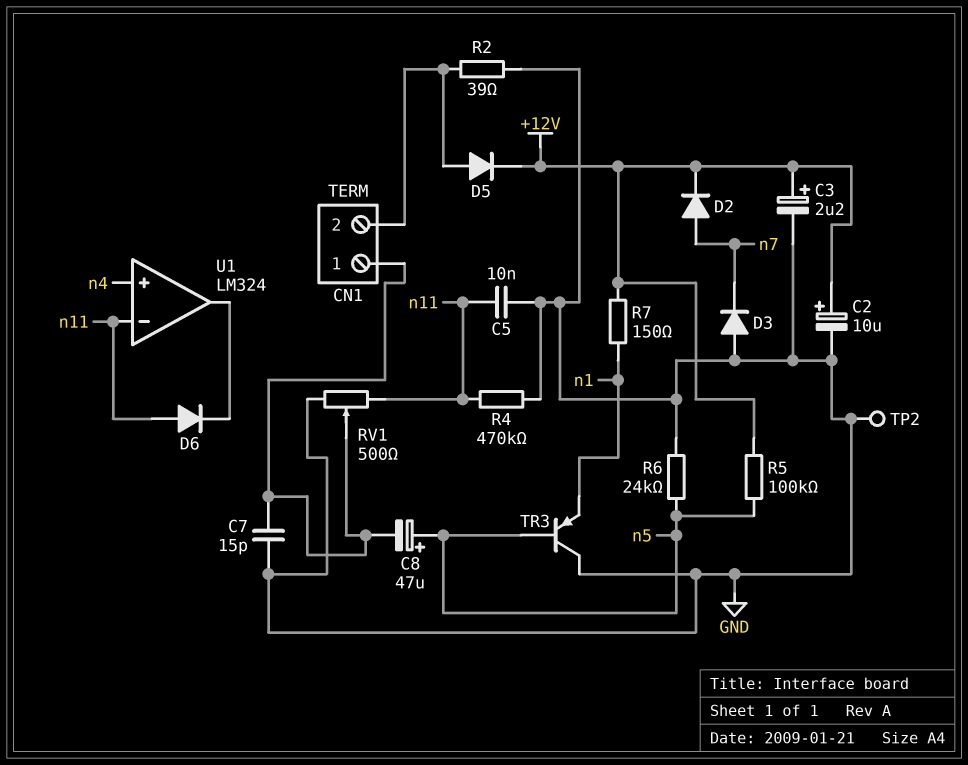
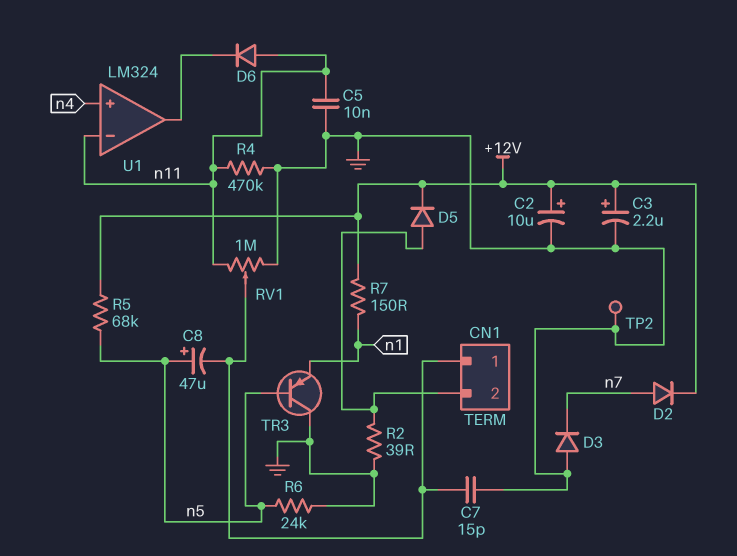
R5: 100k (+12V, n5) -> 68k (+12V, n5)
RV1: 500 (GND, n11, wiper CN1/1) -> 1M (GND, n11, wiper CN1/1)

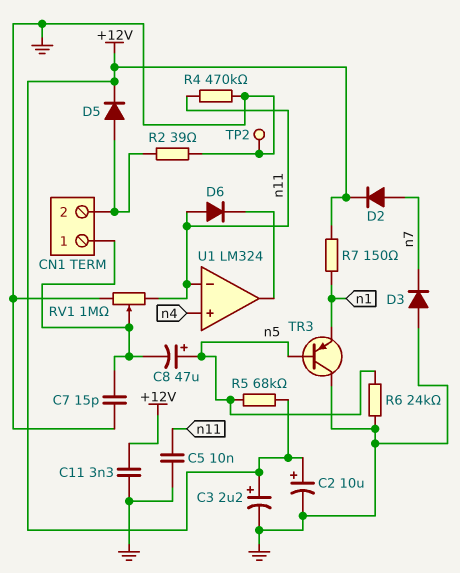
C11: none -> 3.3nF (+12V, GND)

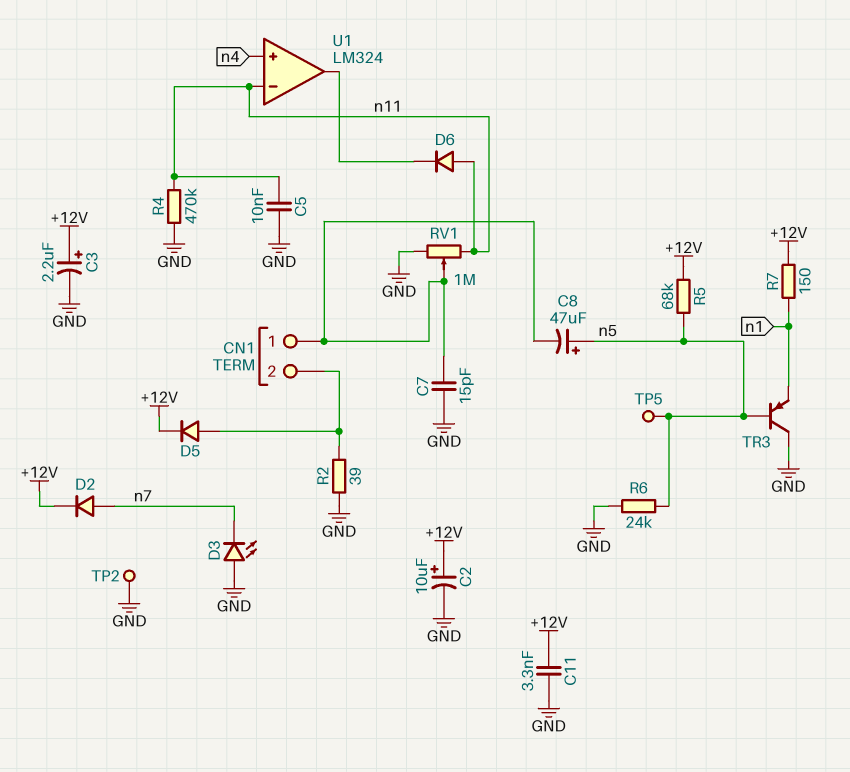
D3: diode (A GND, K n7) -> LED (A GND, K n7)
TP5: none -> test point (n5)

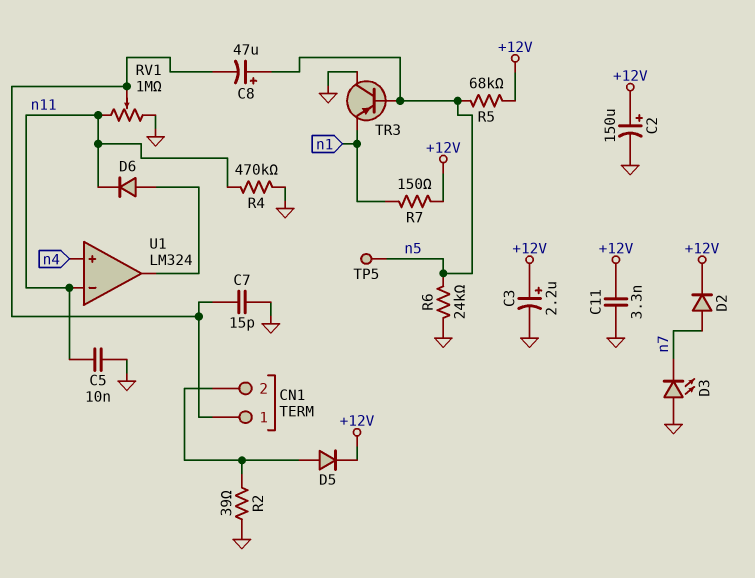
C2: 10uF (plus +12V, minus GND) -> 150uF (plus +12V, minus GND)
D6: diode (A n11, K U1/out) -> diode (A U1/out, K n11)
TP2: test point (GND) -> none

